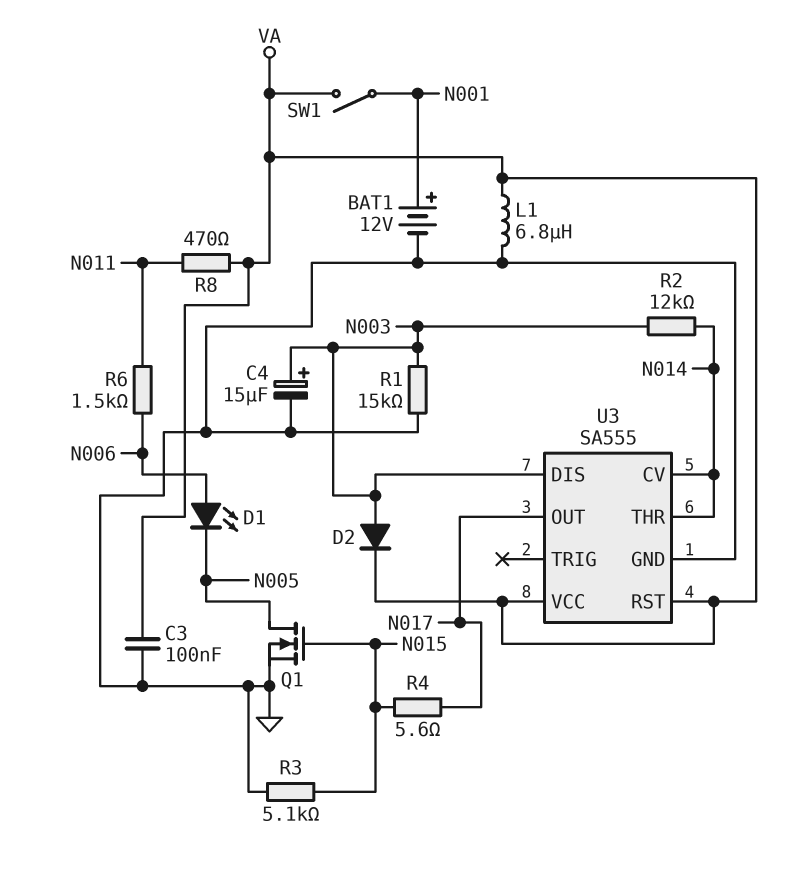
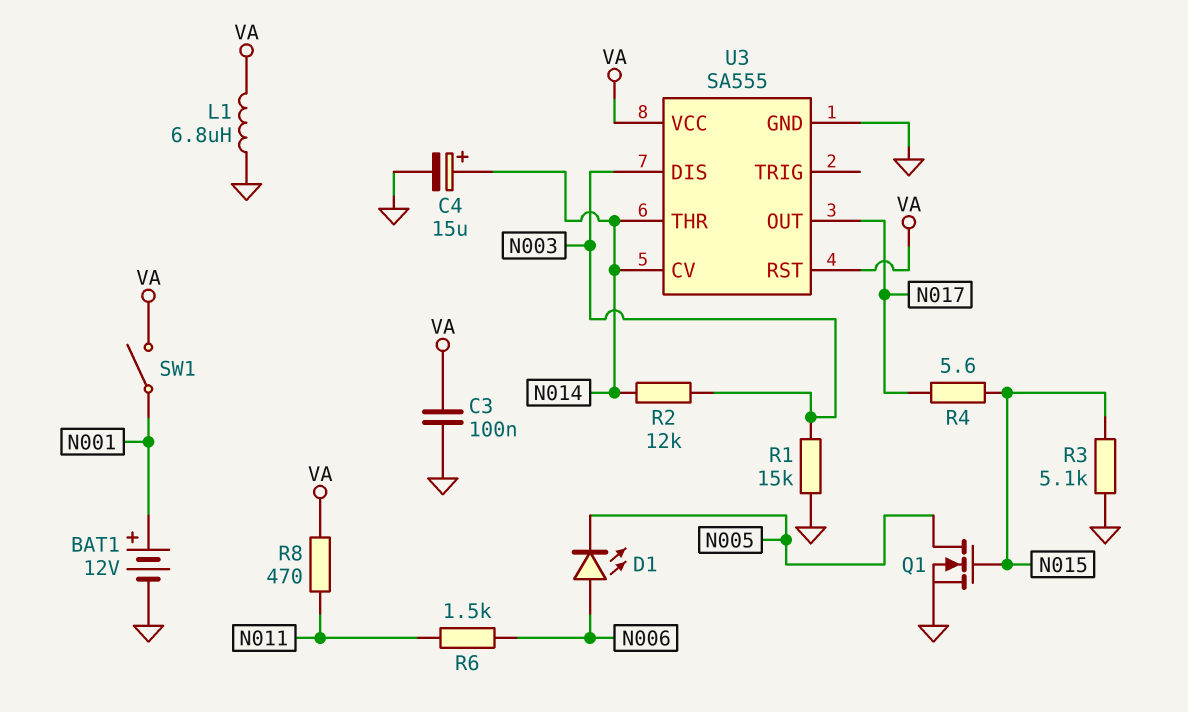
C4: 15uF (plus N003, minus GND) -> 15uF (plus N014, minus GND)
D2: diode (A N003, K VA) -> none

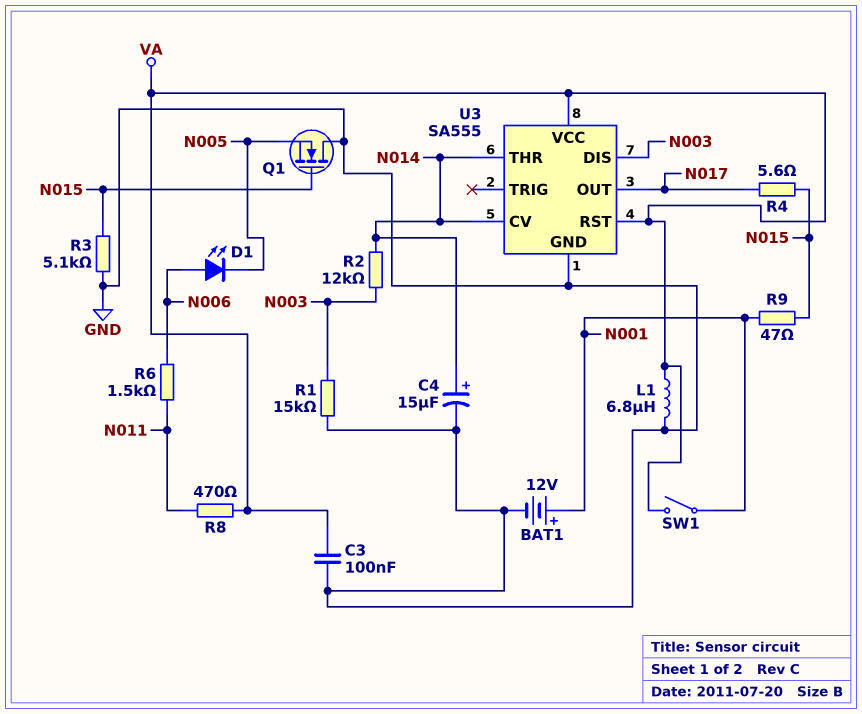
Q1: NMOS (G N015, D N005, S GND) -> NMOS (G N015, D GND, S N005)
R9: none -> 47 (N001, N015)

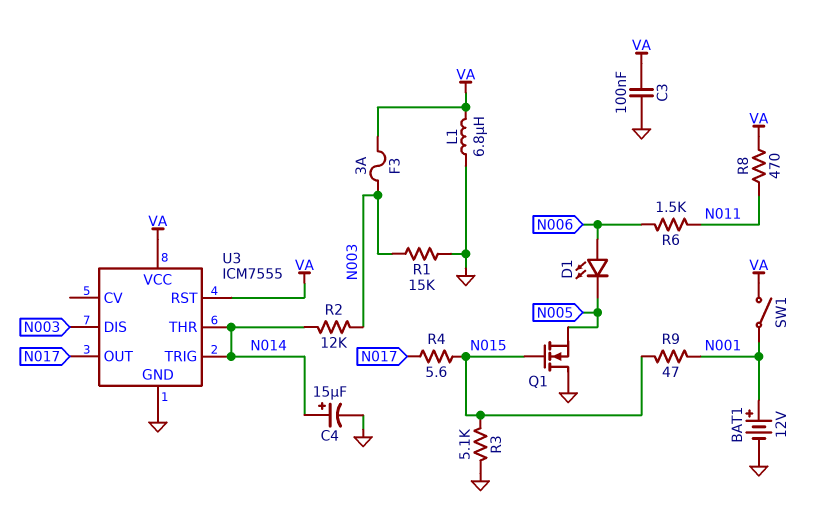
F3: none -> 3A (N003, VA)
U3: SA555 -> ICM7555
U3 pin CV: N014 -> none
U3 pin TRIG: none -> N014

